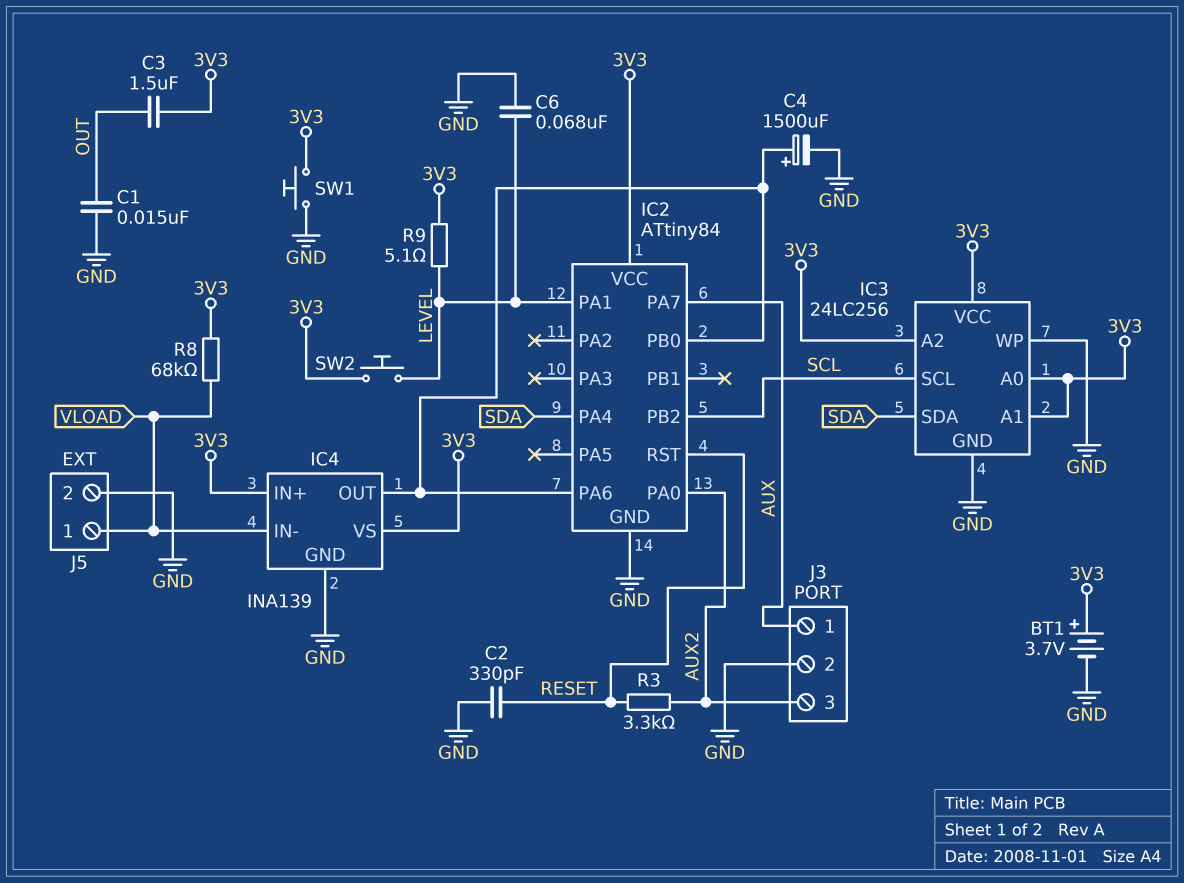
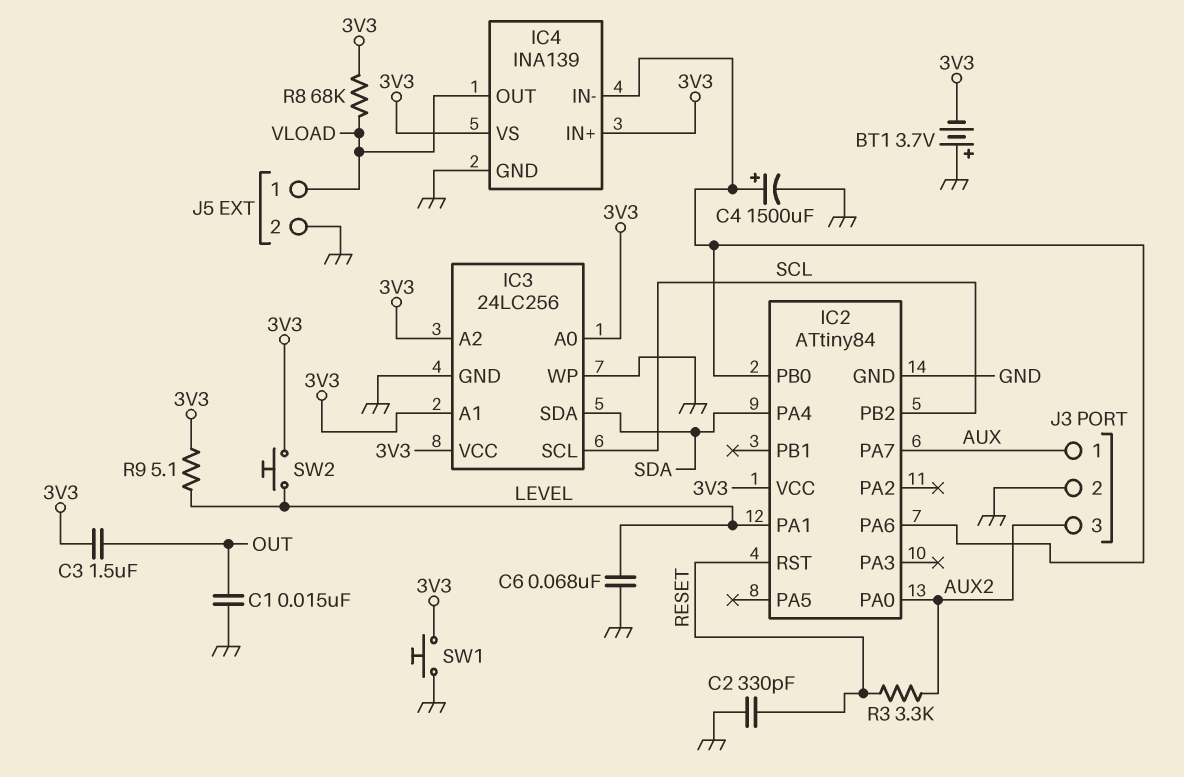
BT1: 3.7V (plus 3V3, minus GND) -> 3.7V (plus GND, minus 3V3)
IC4 pin IN-: VLOAD -> IC2/PA6
IC4 pin OUT: IC2/PA6 -> VLOAD

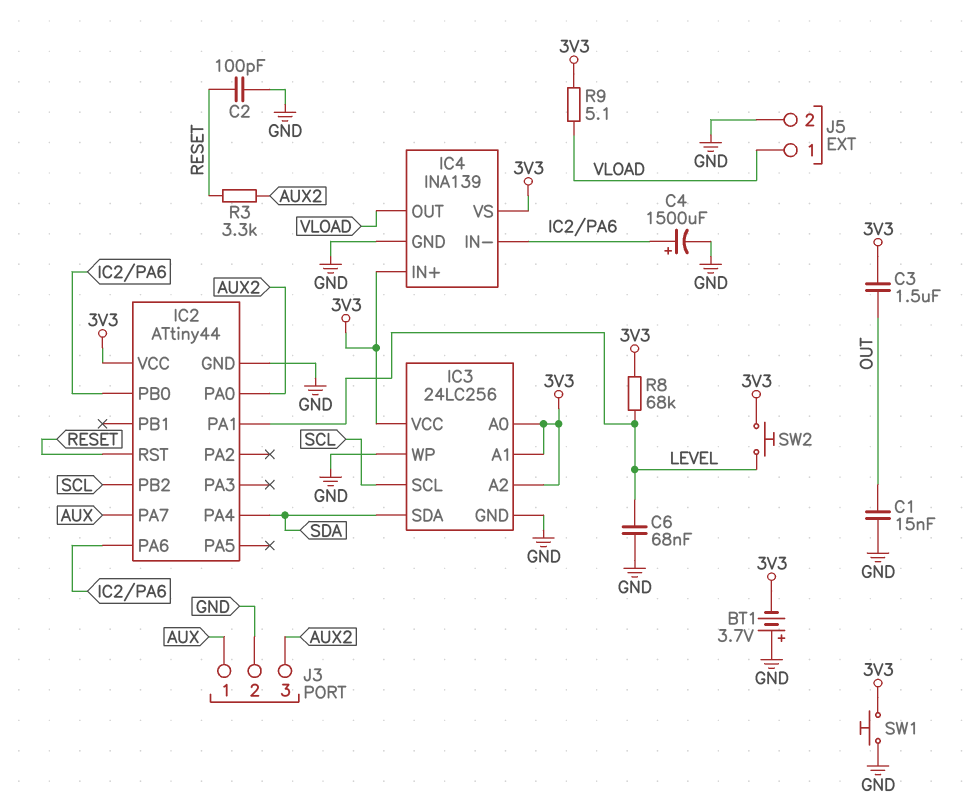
C2: 330pF (GND, RESET) -> 100pF (GND, RESET)
IC2: ATtiny84 -> ATtiny44
R8: 68k (3V3, VLOAD) -> 68k (3V3, LEVEL)
R9: 5.1 (3V3, LEVEL) -> 5.1 (3V3, VLOAD)

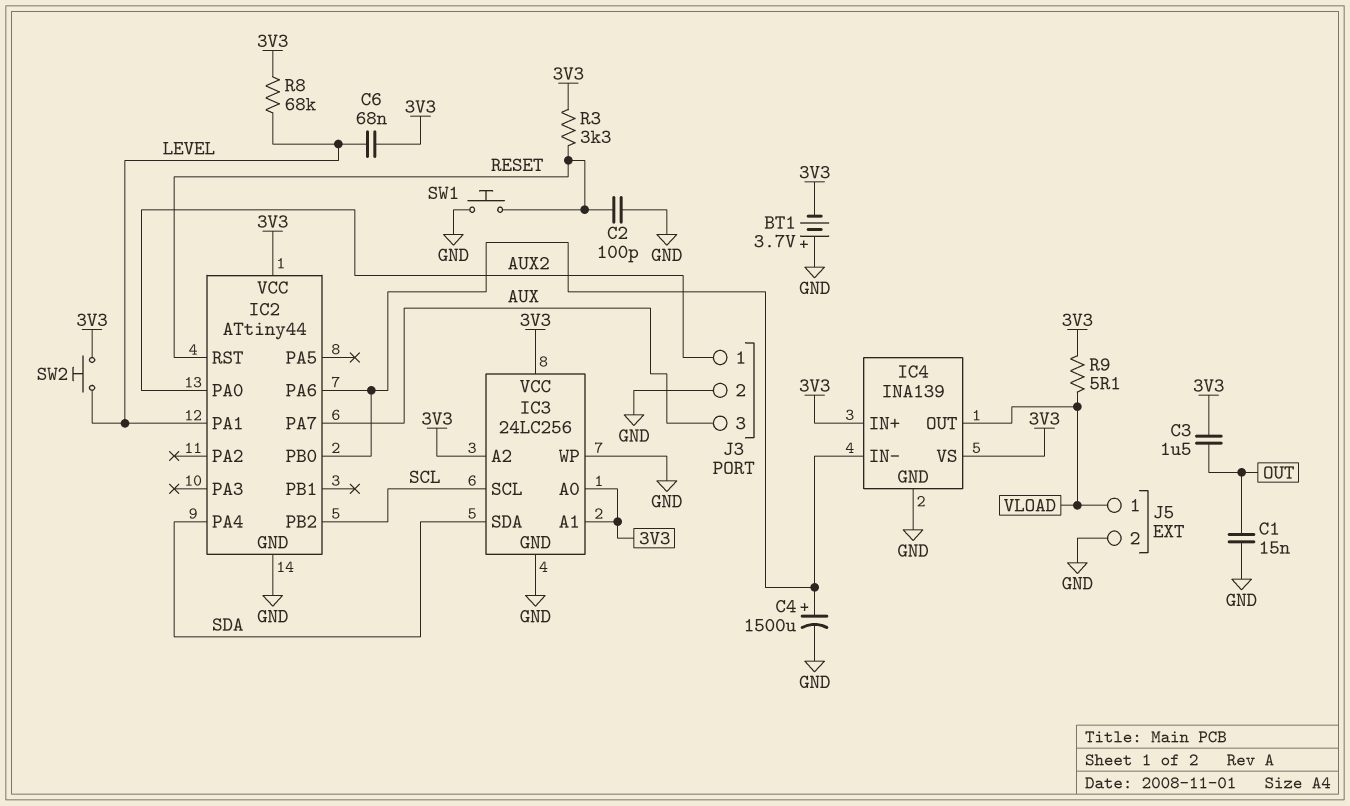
C6: 68nF (GND, LEVEL) -> 68nF (3V3, LEVEL)
J3 pin 1: AUX -> AUX2
J3 pin 3: AUX2 -> AUX
R3: 3.3k (AUX2, RESET) -> 3.3k (3V3, RESET)
SW1: button (3V3, GND) -> button (GND, RESET)

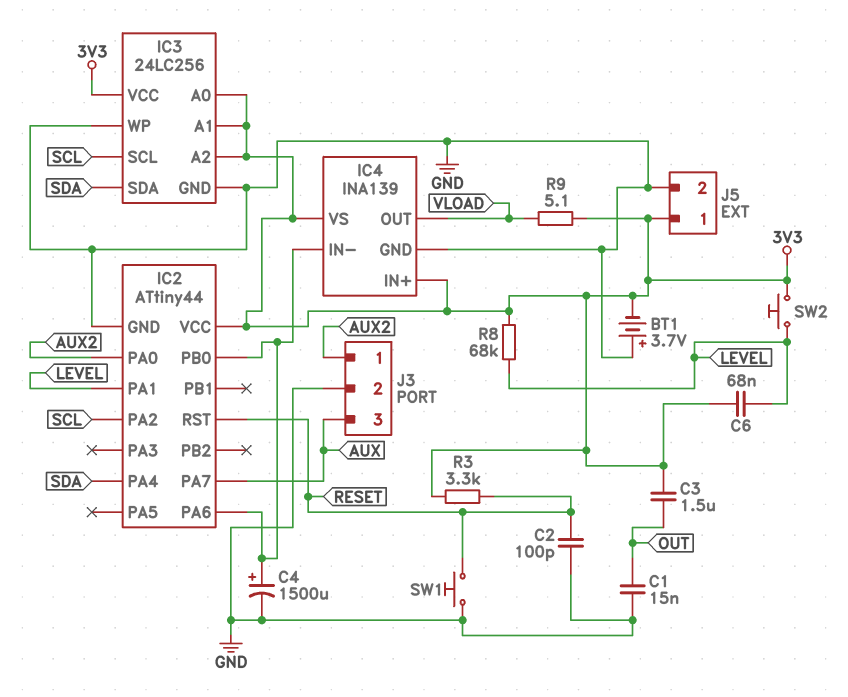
IC2 pin PA2: none -> SCL
IC2 pin PB2: SCL -> none
J5 pin 1: VLOAD -> 3V3

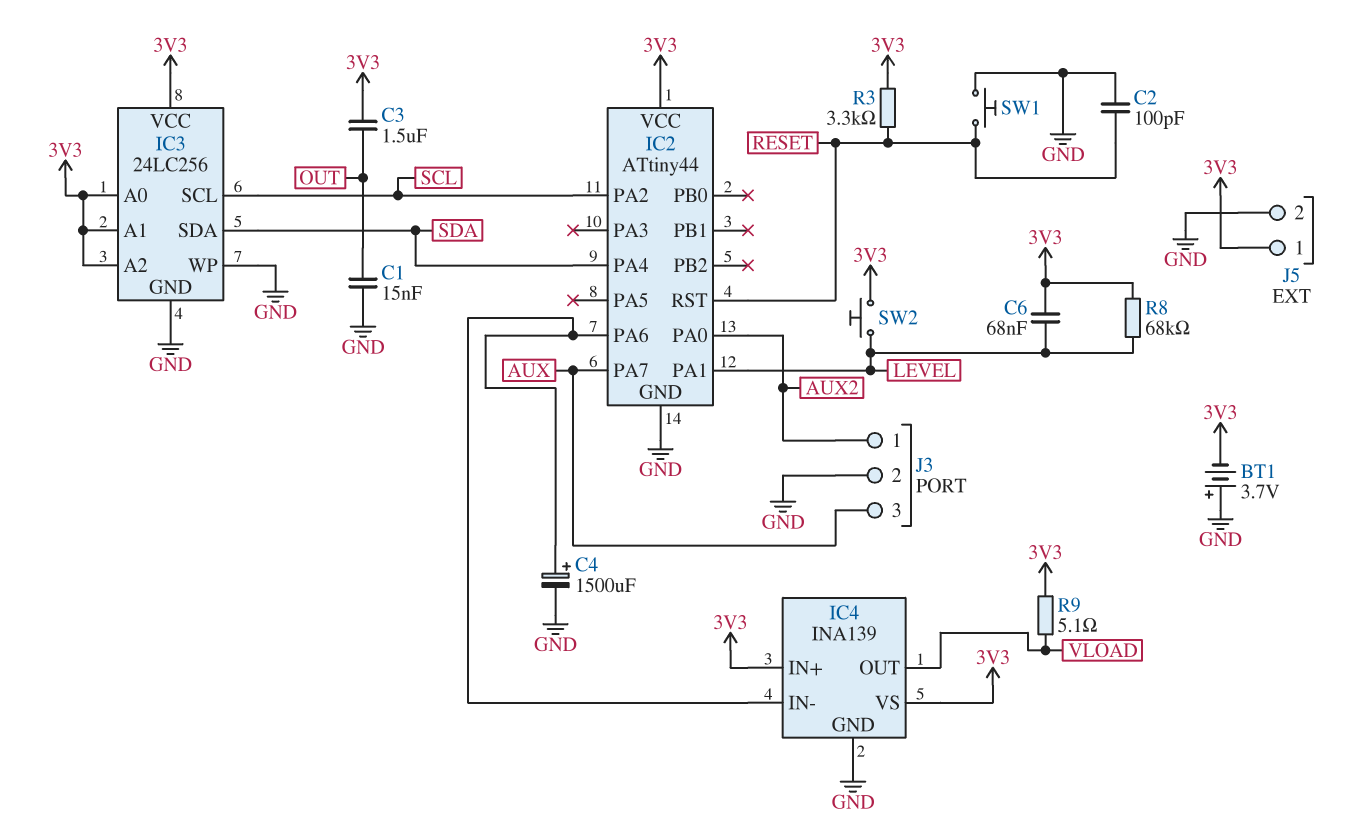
IC2 pin PB0: IC2/PA6 -> none

